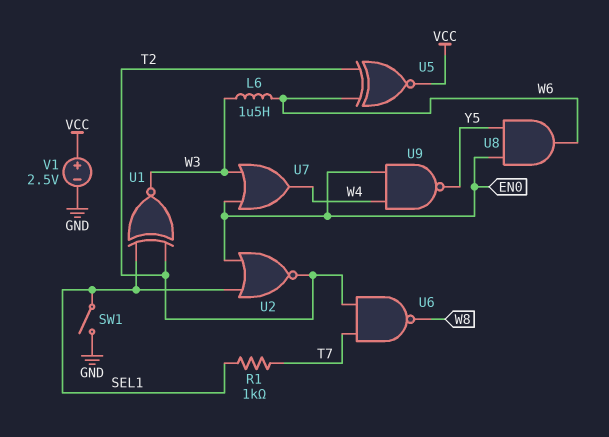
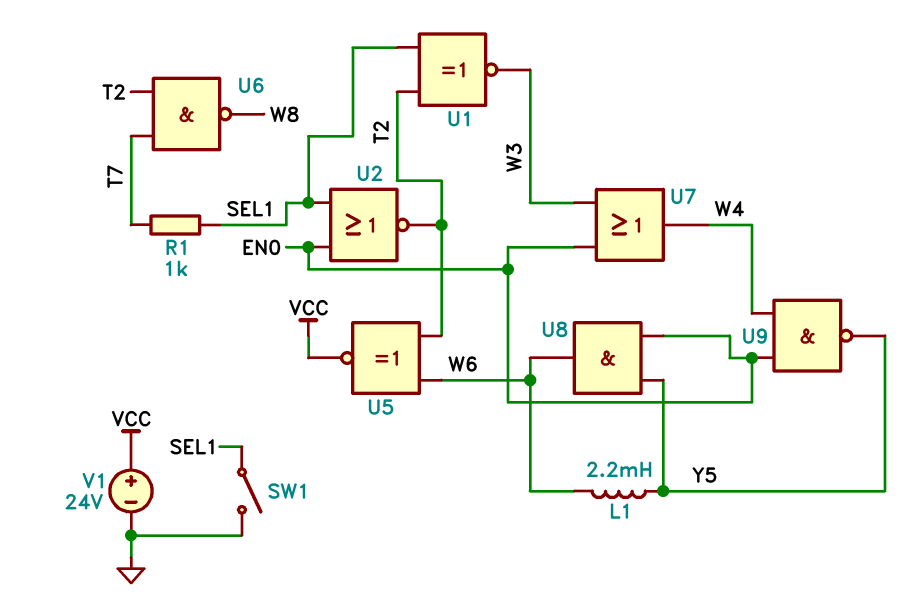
L1: none -> 2.2mH (W6, Y5)
L6: 1.5uH (W3, W6) -> none
V1: 2.5V (plus VCC, minus GND) -> 24V (plus VCC, minus GND)

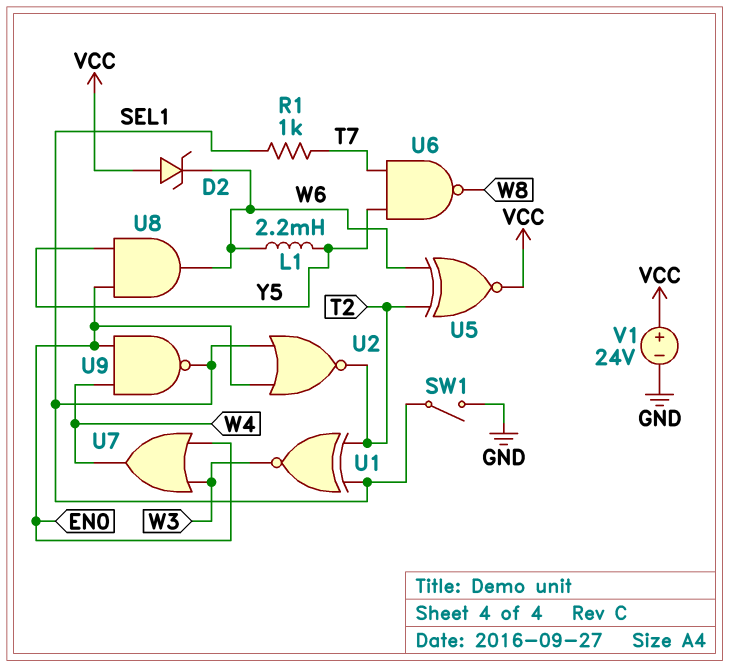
D2: none -> zener (A VCC, K W6)
U6: NAND (in T2, in T7, out W8) -> NAND (in T7, in Y5, out W8)
U9: NAND (in EN0, in W4, out Y5) -> NAND (in EN0, in W4, out SEL1)

